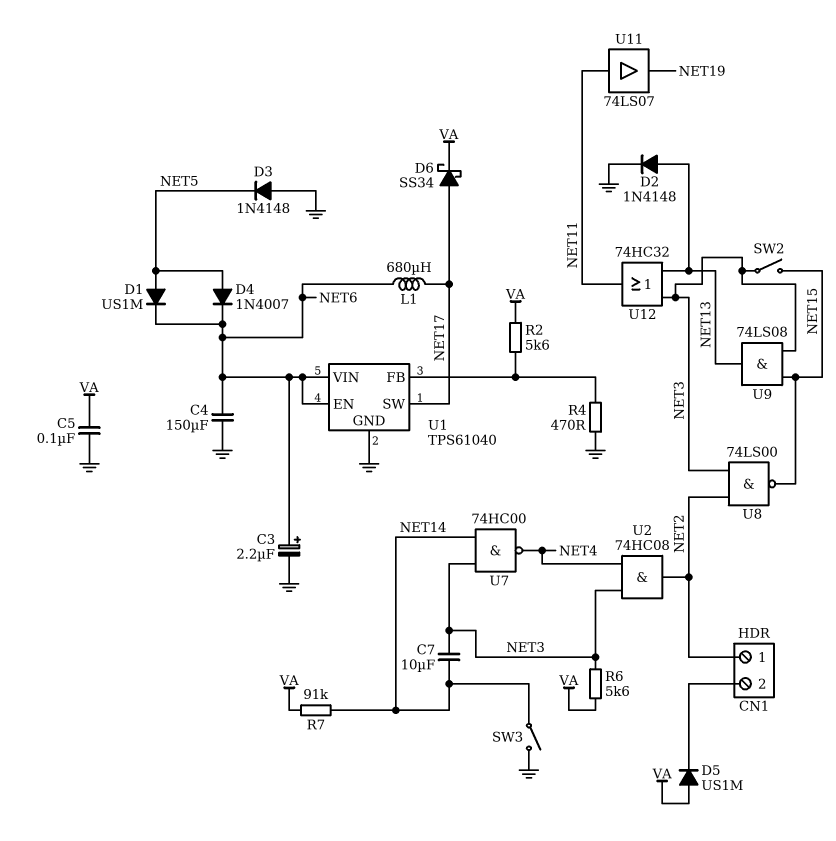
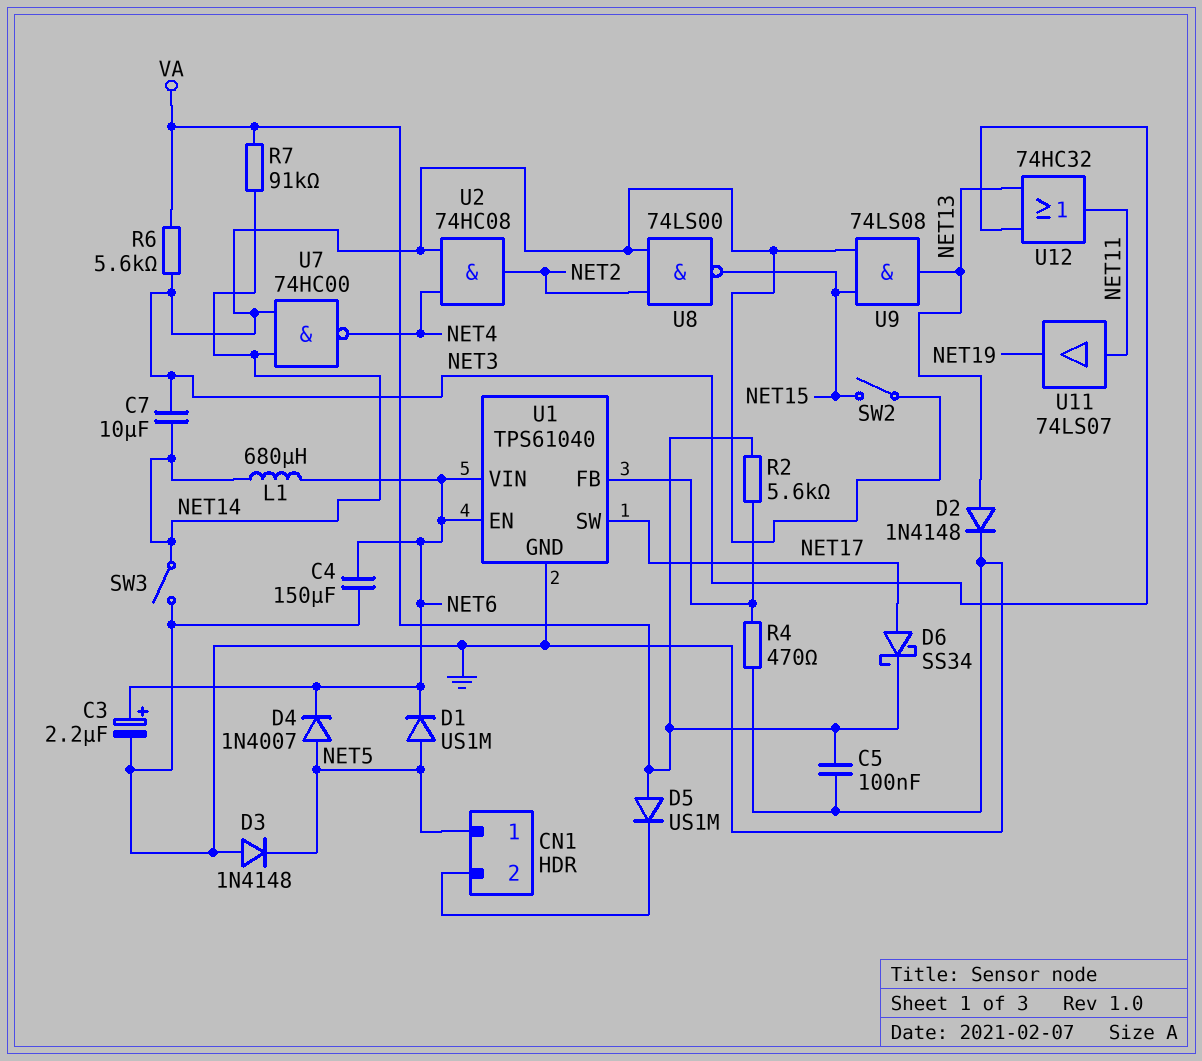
CN1 pin 1: NET2 -> NET5
L1: 680uH (NET6, NET17) -> 680uH (NET6, NET14)

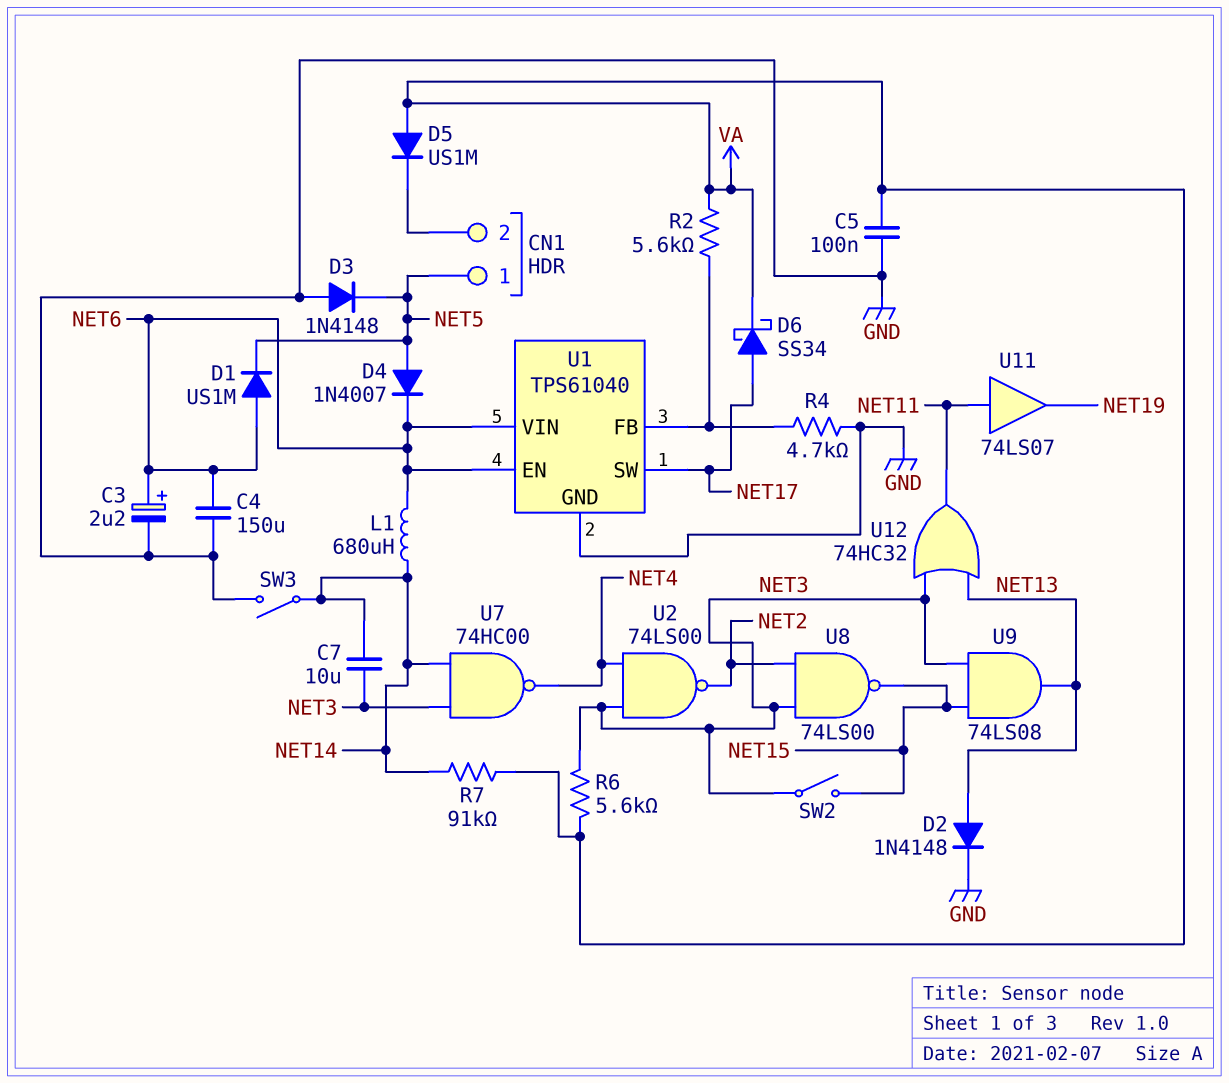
D1: diode US1M (A NET5, K NET6) -> diode US1M (A NET6, K NET5)
R4: 470 (GND, U1/FB) -> 4.7k (GND, U1/FB)
U2: AND 74HC08 (in NET3, in NET4, out NET2) -> NAND 74LS00 (in NET3, in NET4, out NET2)

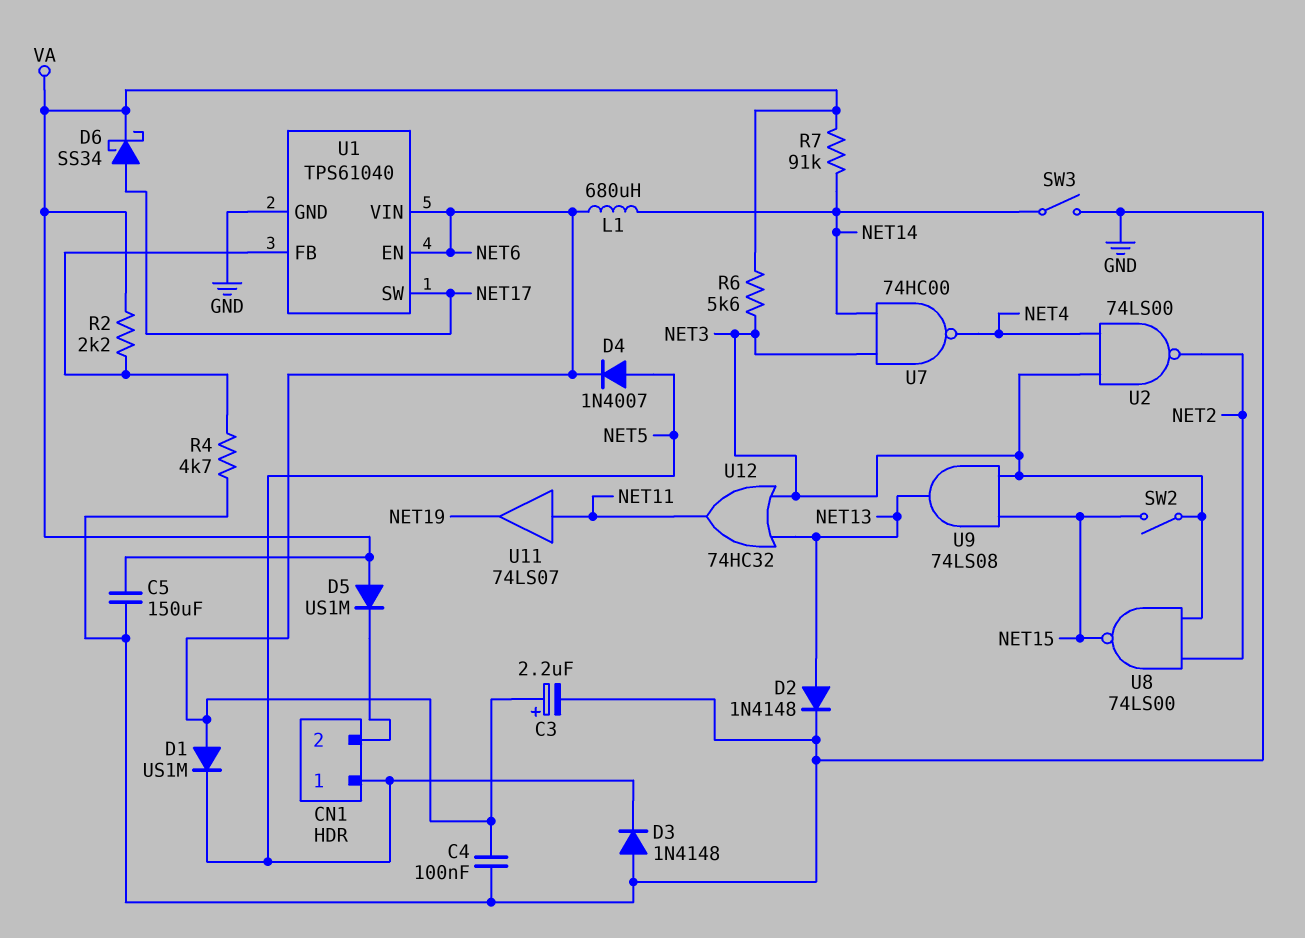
C4: 150uF (GND, NET6) -> 100nF (GND, NET6)
C5: 100nF (GND, VA) -> 150uF (GND, VA)
C7: 10uF (NET3, NET14) -> none
R2: 5.6k (U1/FB, VA) -> 2.2k (U1/FB, VA)

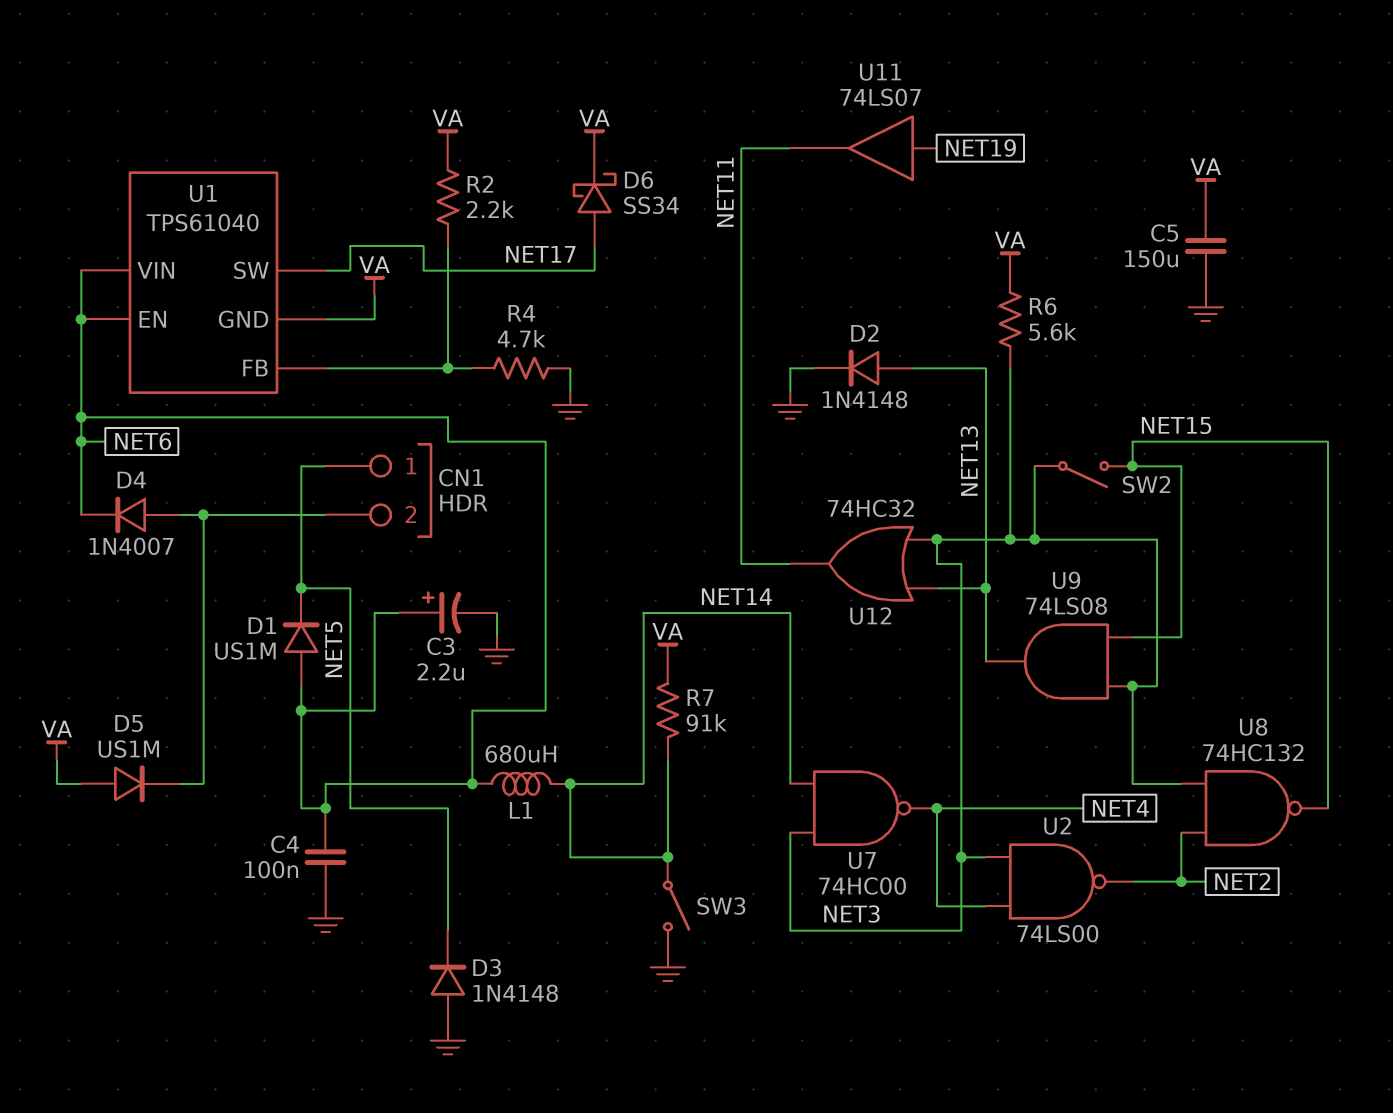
D4: diode 1N4007 (A NET5, K NET6) -> diode 1N4007 (A CN1/2, K NET6)
U1 pin GND: GND -> VA
U8: NAND 74LS00 (in NET2, in NET3, out NET15) -> NAND 74HC132 (in NET2, in NET3, out NET15)
U11: buffer 74LS07 (in NET11, out NET19) -> buffer 74LS07 (in NET19, out NET11)

